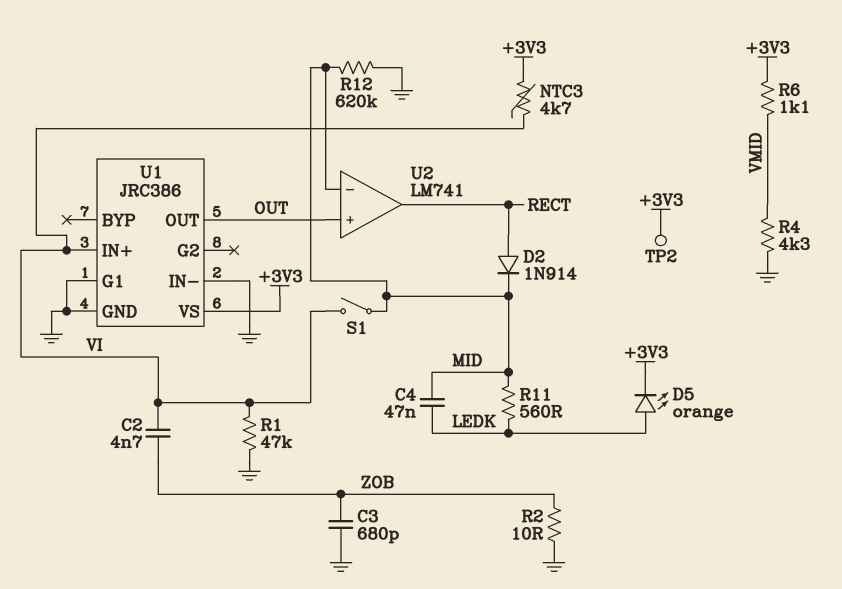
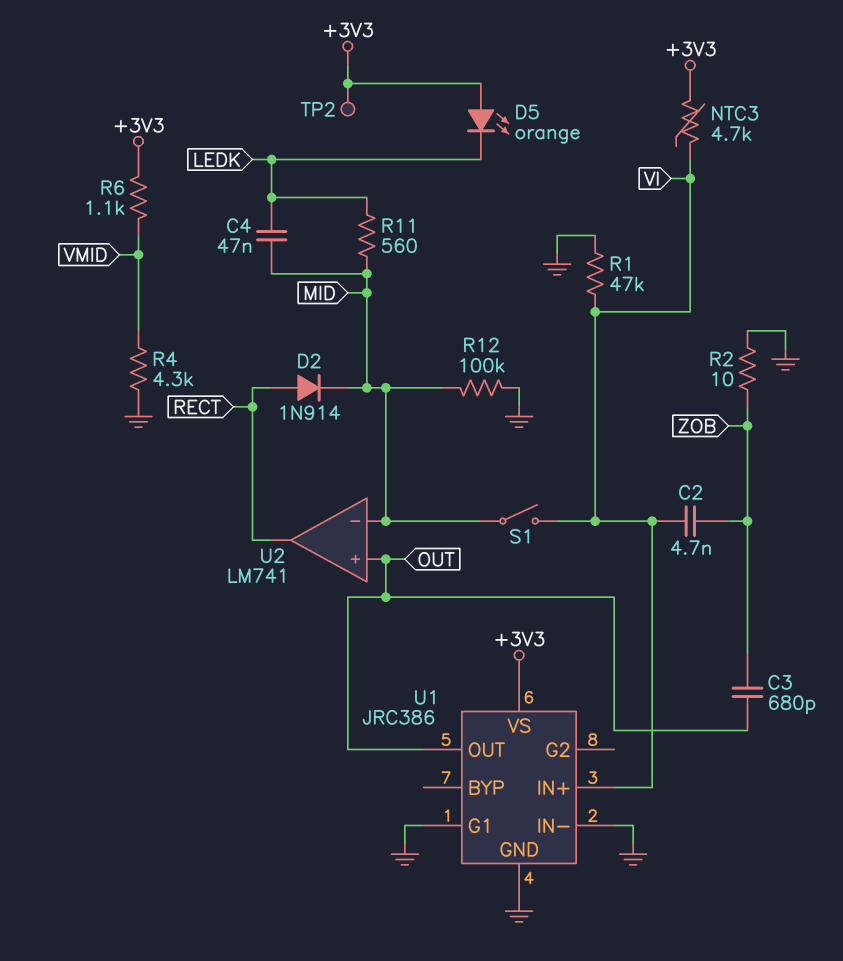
C3: 680pF (GND, ZOB) -> 680pF (OUT, ZOB)
D5: LED orange (A LEDK, K +3V3) -> LED orange (A +3V3, K LEDK)
R12: 620k (GND, MID) -> 100k (GND, MID)

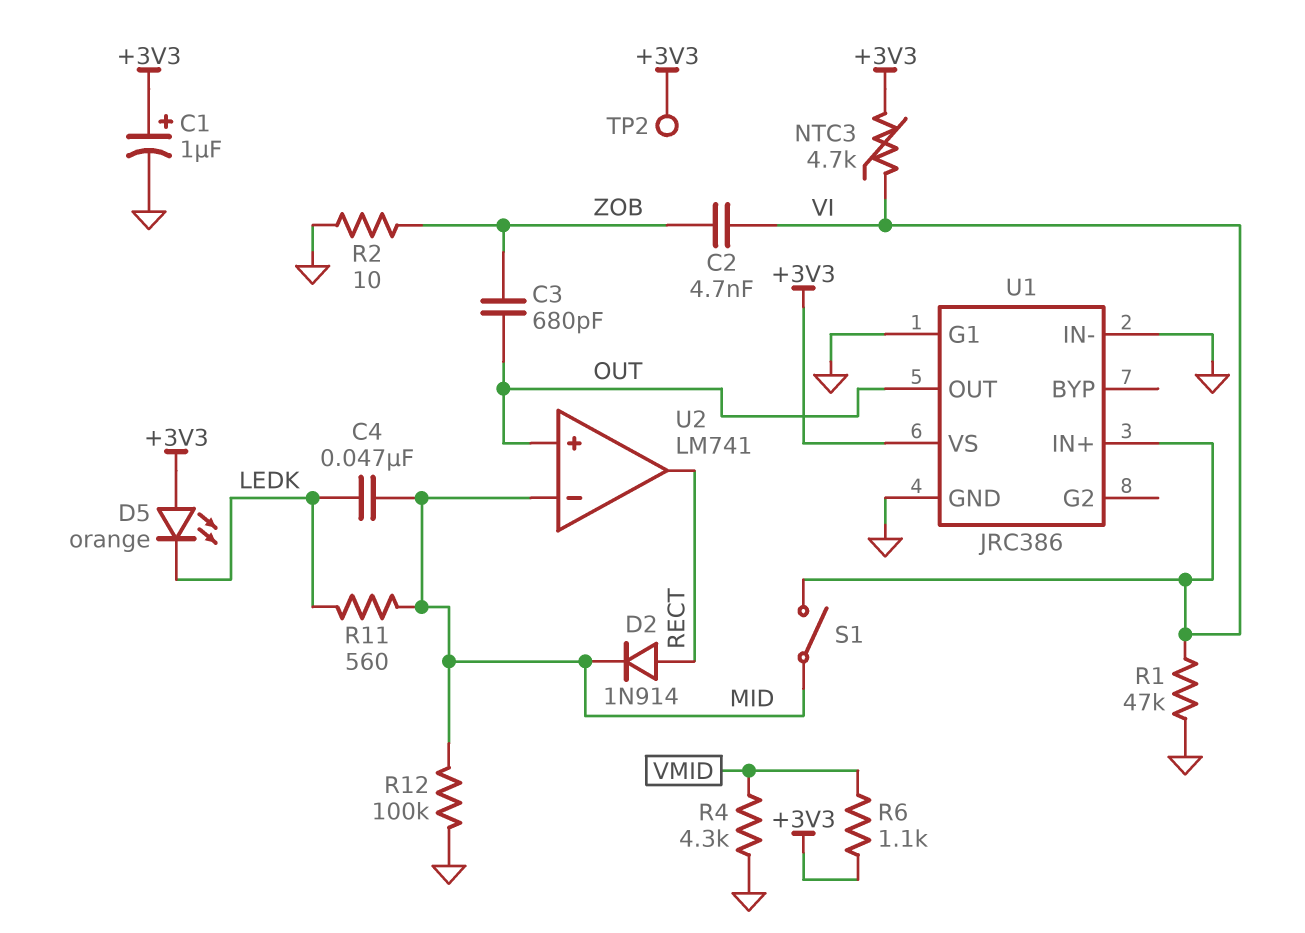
C1: none -> 1uF (plus +3V3, minus GND)

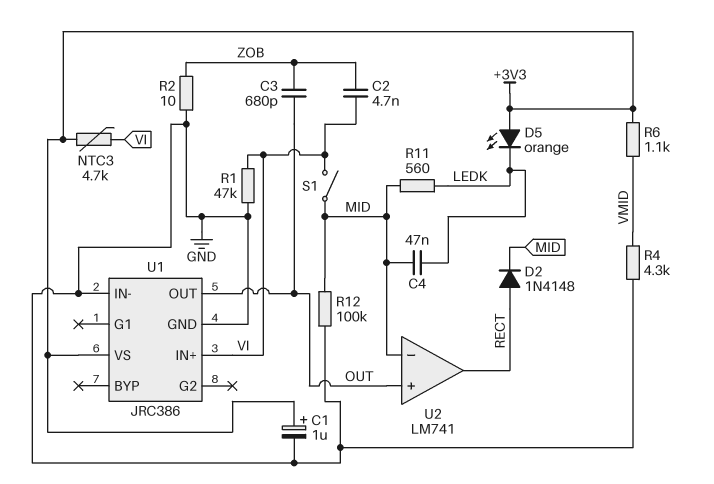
D2: diode 1N914 (A RECT, K MID) -> diode 1N4148 (A RECT, K MID)
TP2: test point (+3V3) -> none
U1 pin G1: GND -> none

